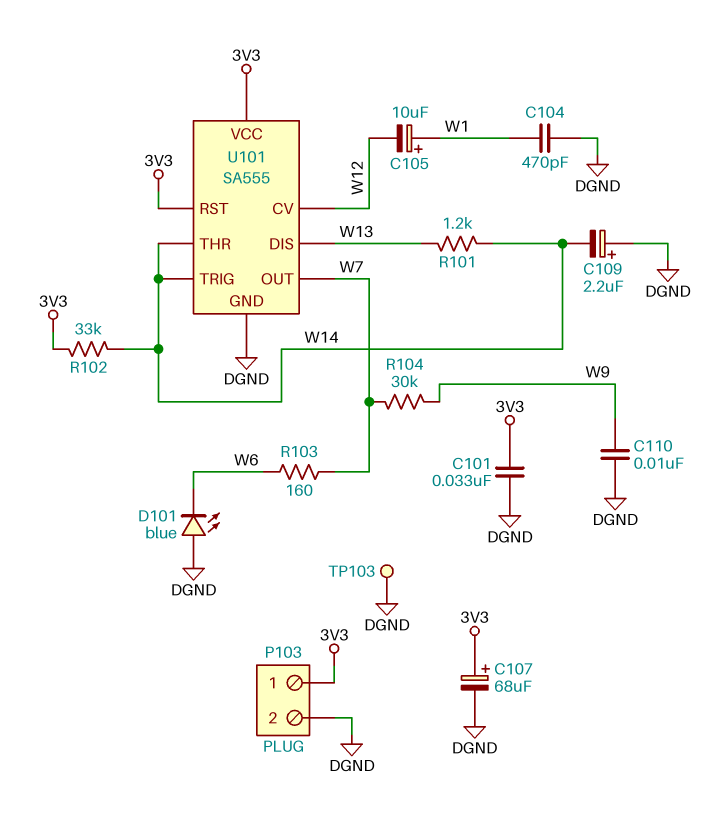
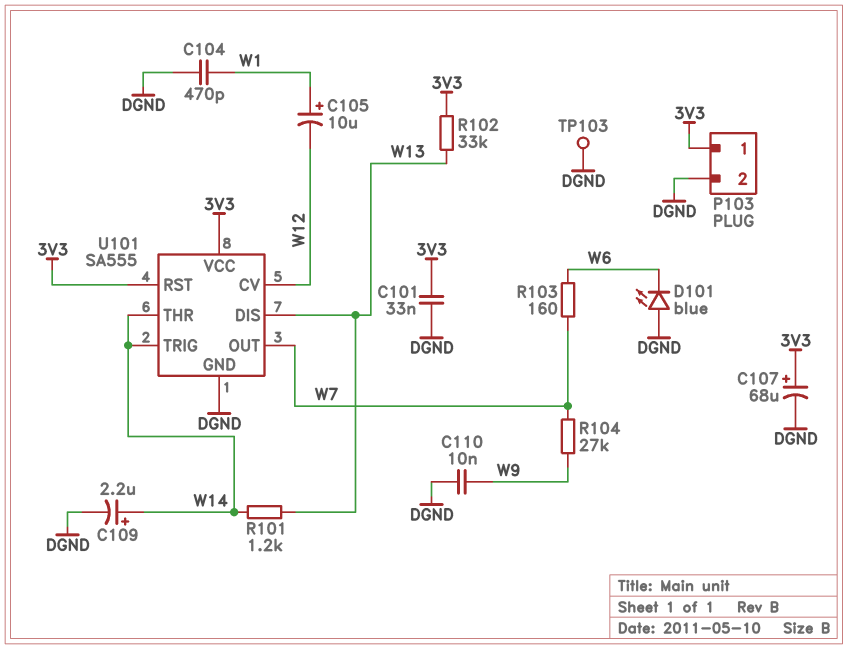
C109: 2.2uF (plus DGND, minus W14) -> 2.2uF (plus W14, minus DGND)
R102: 33k (3V3, W14) -> 33k (3V3, W13)
R104: 30k (W7, W9) -> 27k (W7, W9)

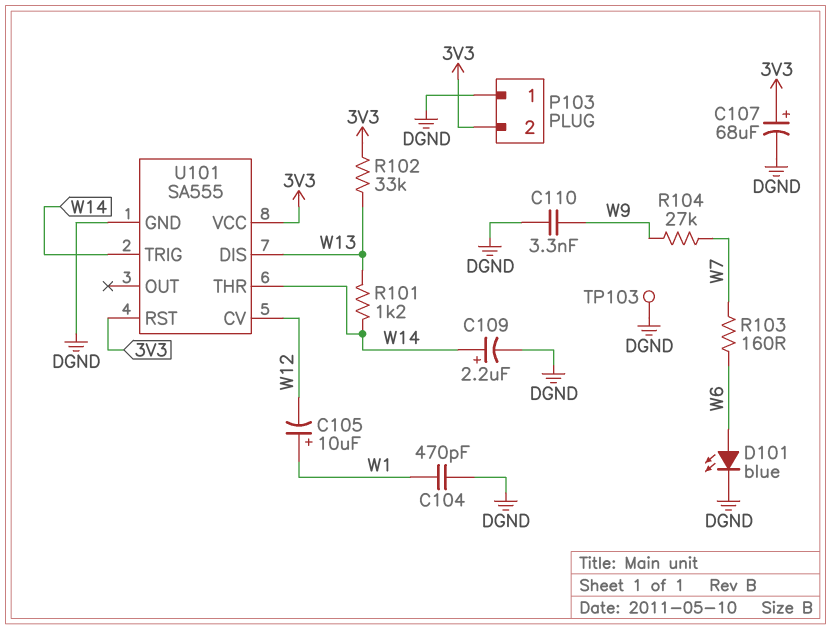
C101: 33nF (3V3, DGND) -> none
C110: 10nF (DGND, W9) -> 3.3nF (DGND, W9)
D101: LED blue (A DGND, K W6) -> LED blue (A W6, K DGND)
P103 pin 1: 3V3 -> DGND
P103 pin 2: DGND -> 3V3
U101 pin OUT: W7 -> none

